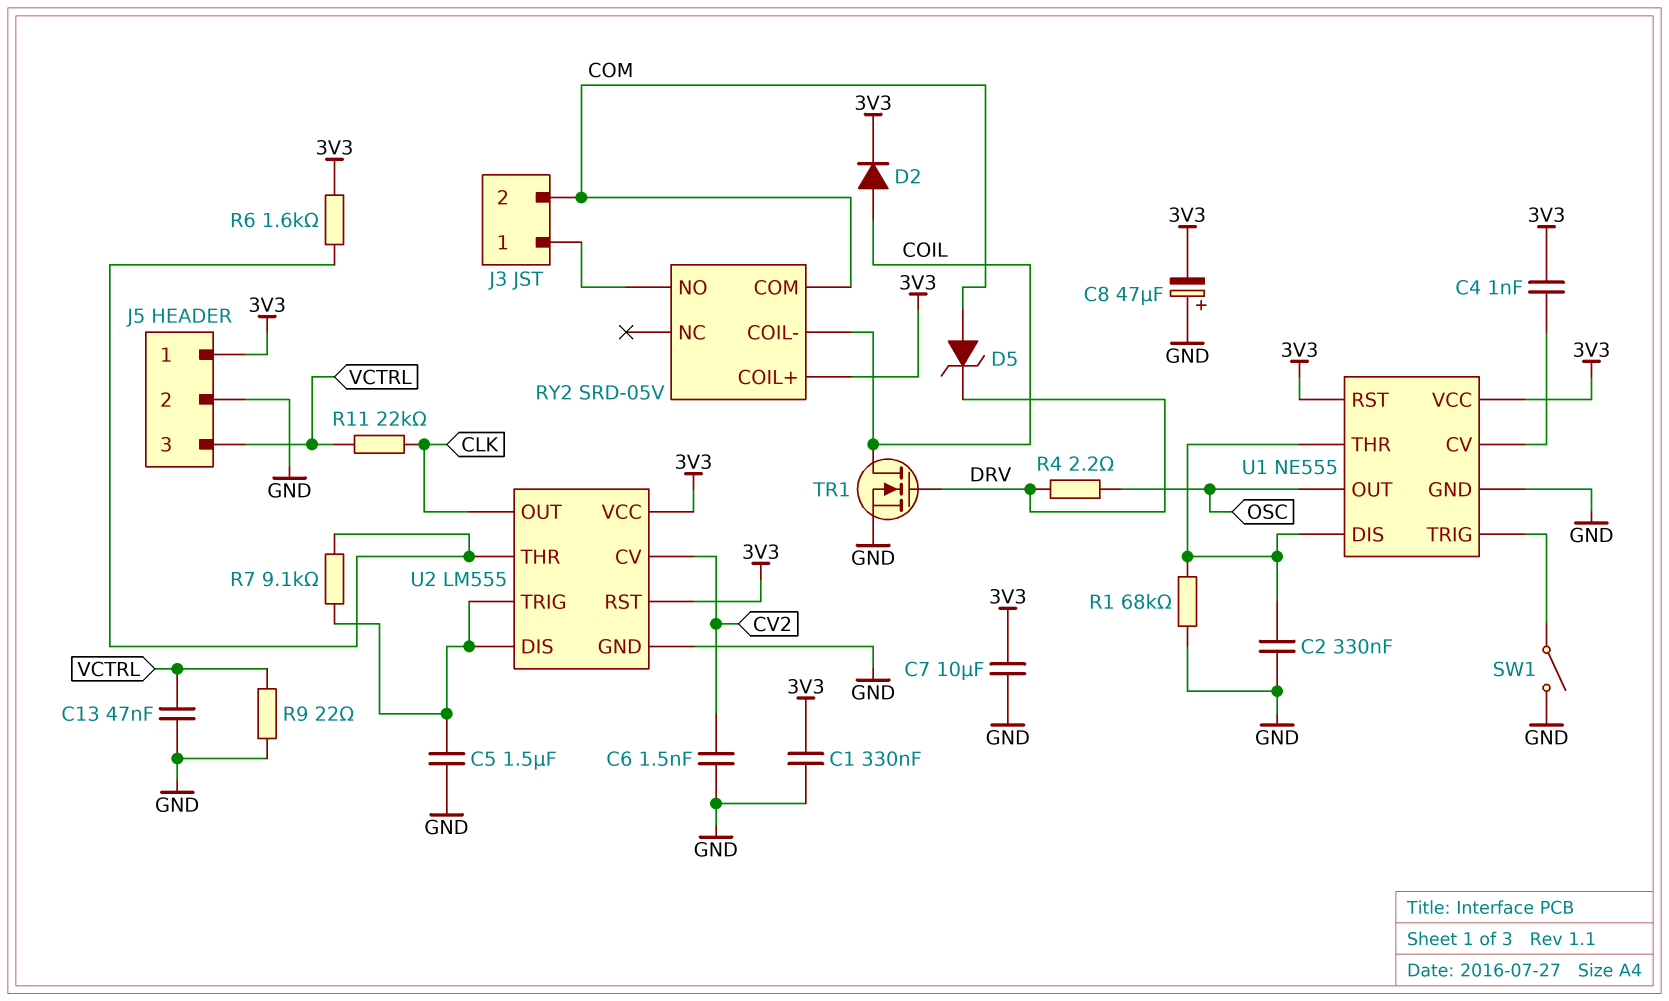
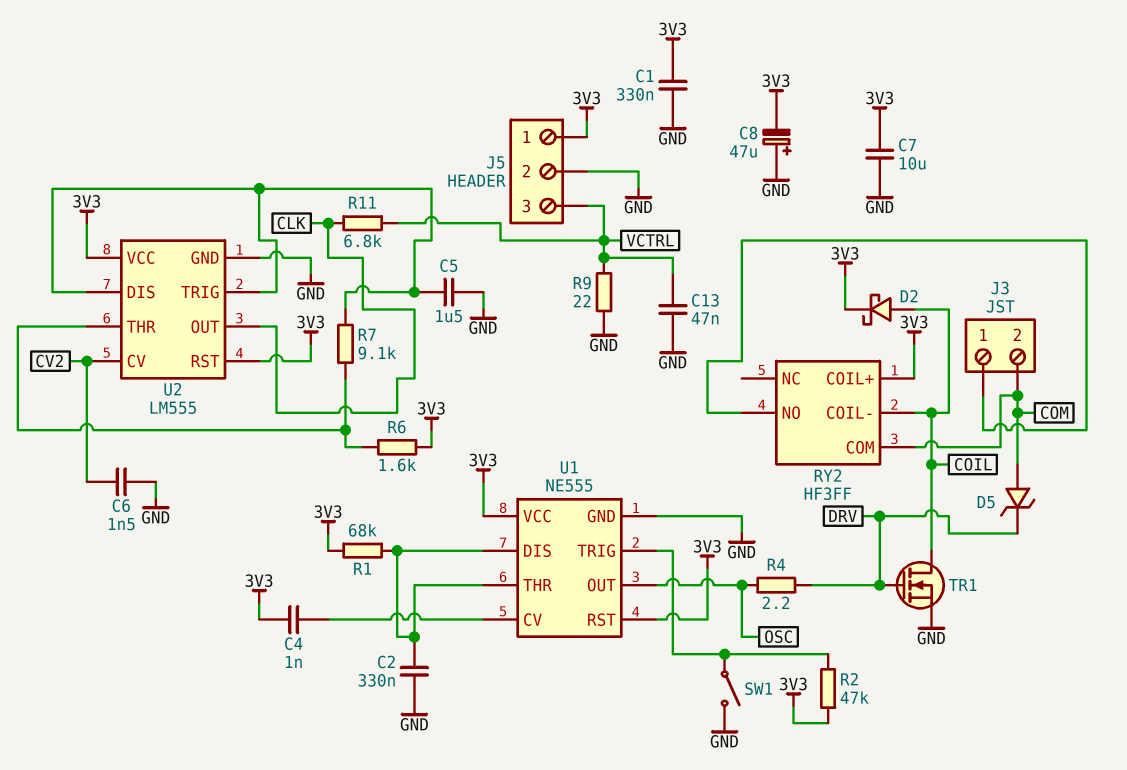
D2: diode (A COIL, K 3V3) -> schottky (A COIL, K 3V3)
R1: 68k (GND, U1/DIS) -> 68k (3V3, U1/DIS)
R2: none -> 47k (3V3, U1/TRIG)
R11: 22k (CLK, VCTRL) -> 6.8k (CLK, VCTRL)
RY2: SRD-05V -> HF3FF

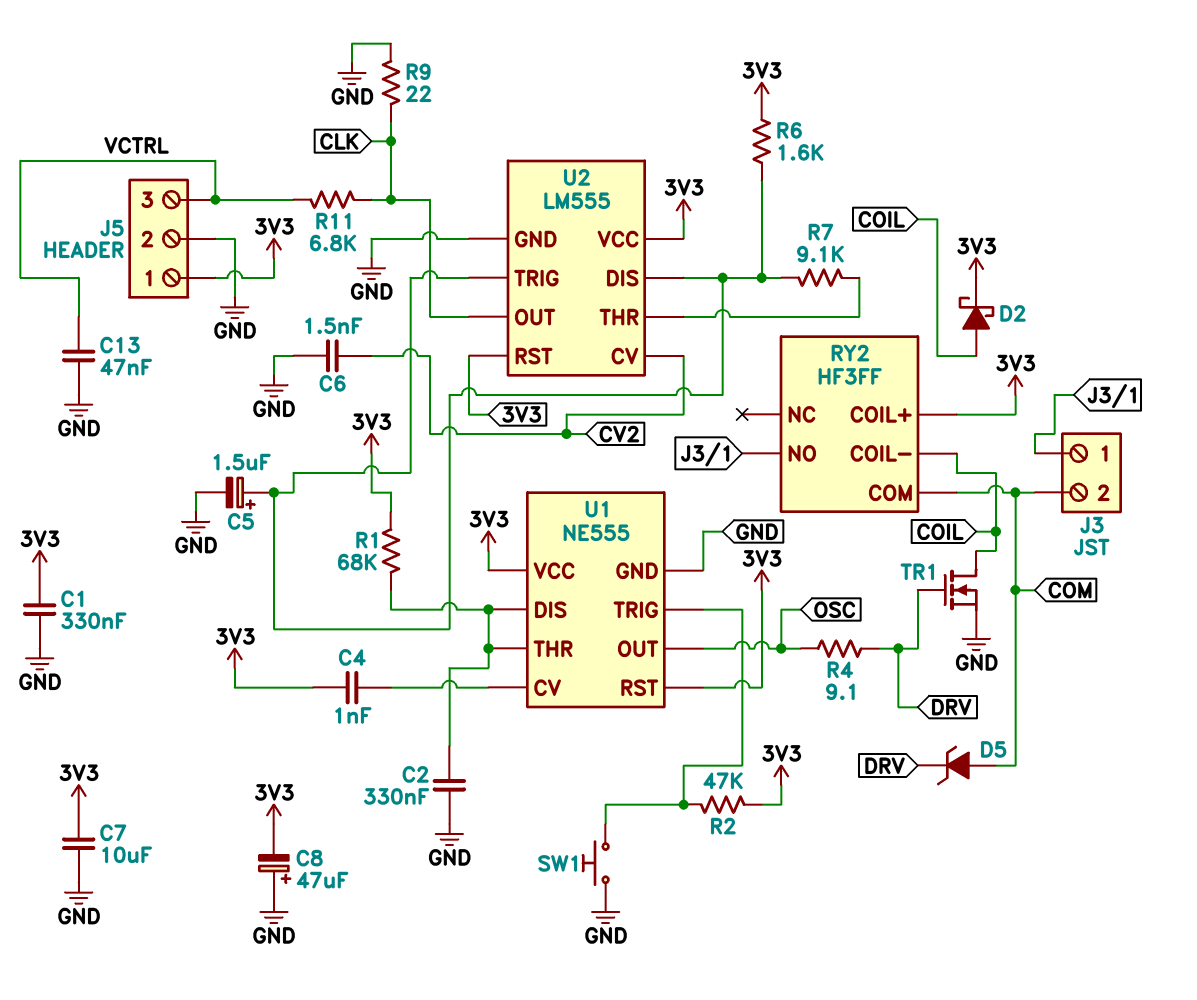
C5: 1.5uF (GND, U2/DIS) -> 1.5uF (plus U2/DIS, minus GND)
R4: 2.2 (DRV, OSC) -> 9.1 (DRV, OSC)
R6: 1.6k (3V3, U2/THR) -> 1.6k (3V3, U2/DIS)
R9: 22 (GND, VCTRL) -> 22 (CLK, GND)
SW1: switch (GND, U1/TRIG) -> button (GND, U1/TRIG)

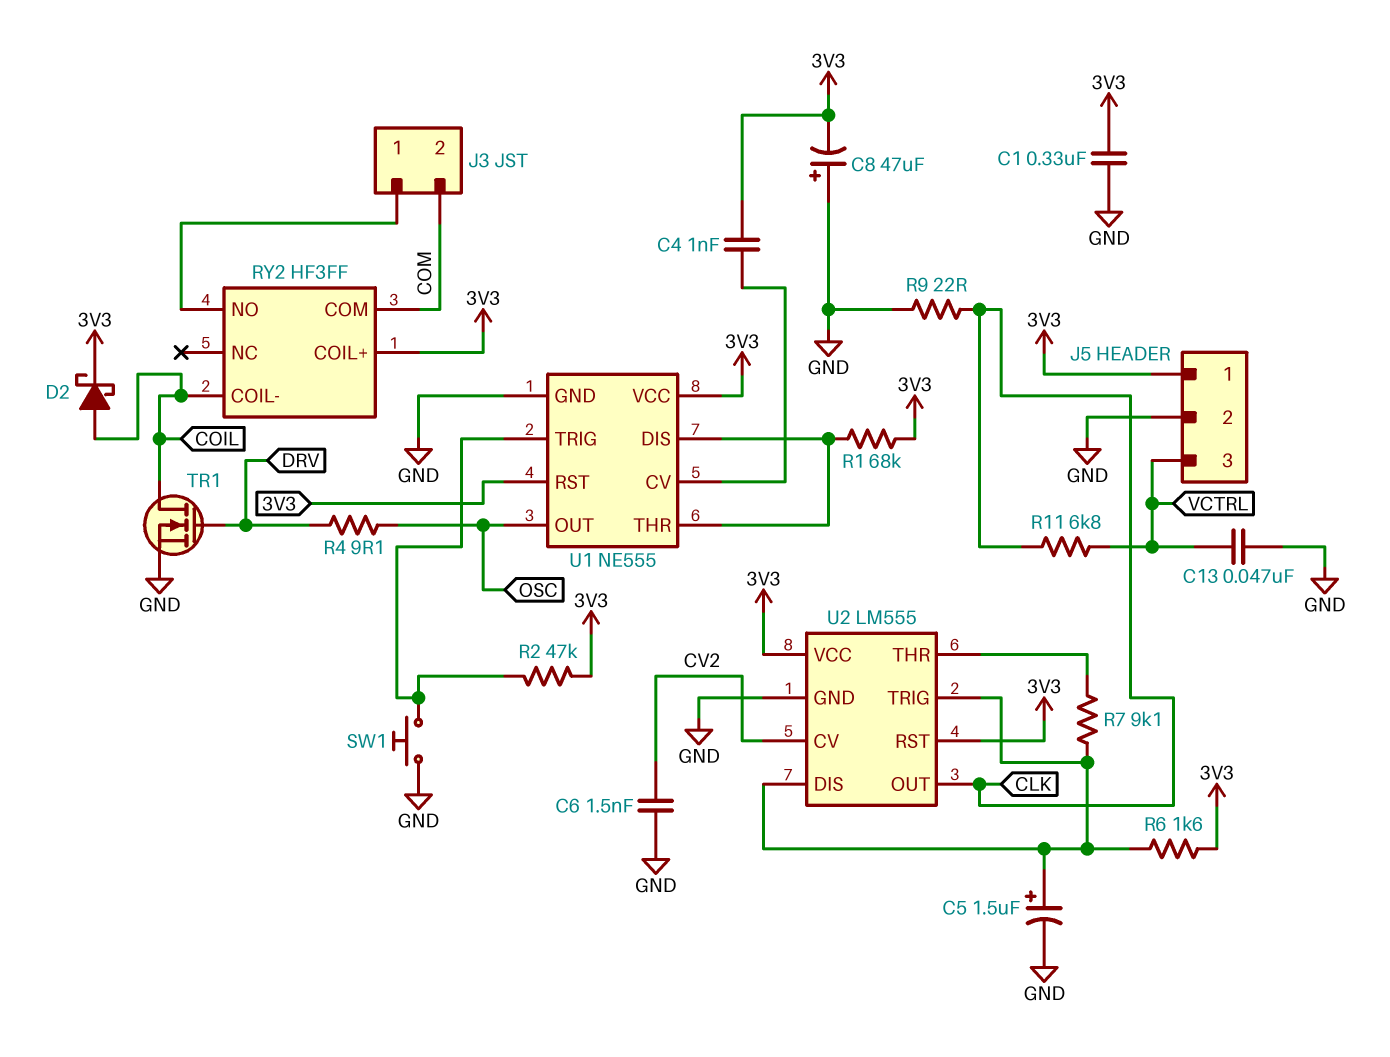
C2: 330nF (GND, U1/DIS) -> none
C7: 10uF (3V3, GND) -> none
D5: zener (A COM, K DRV) -> none

